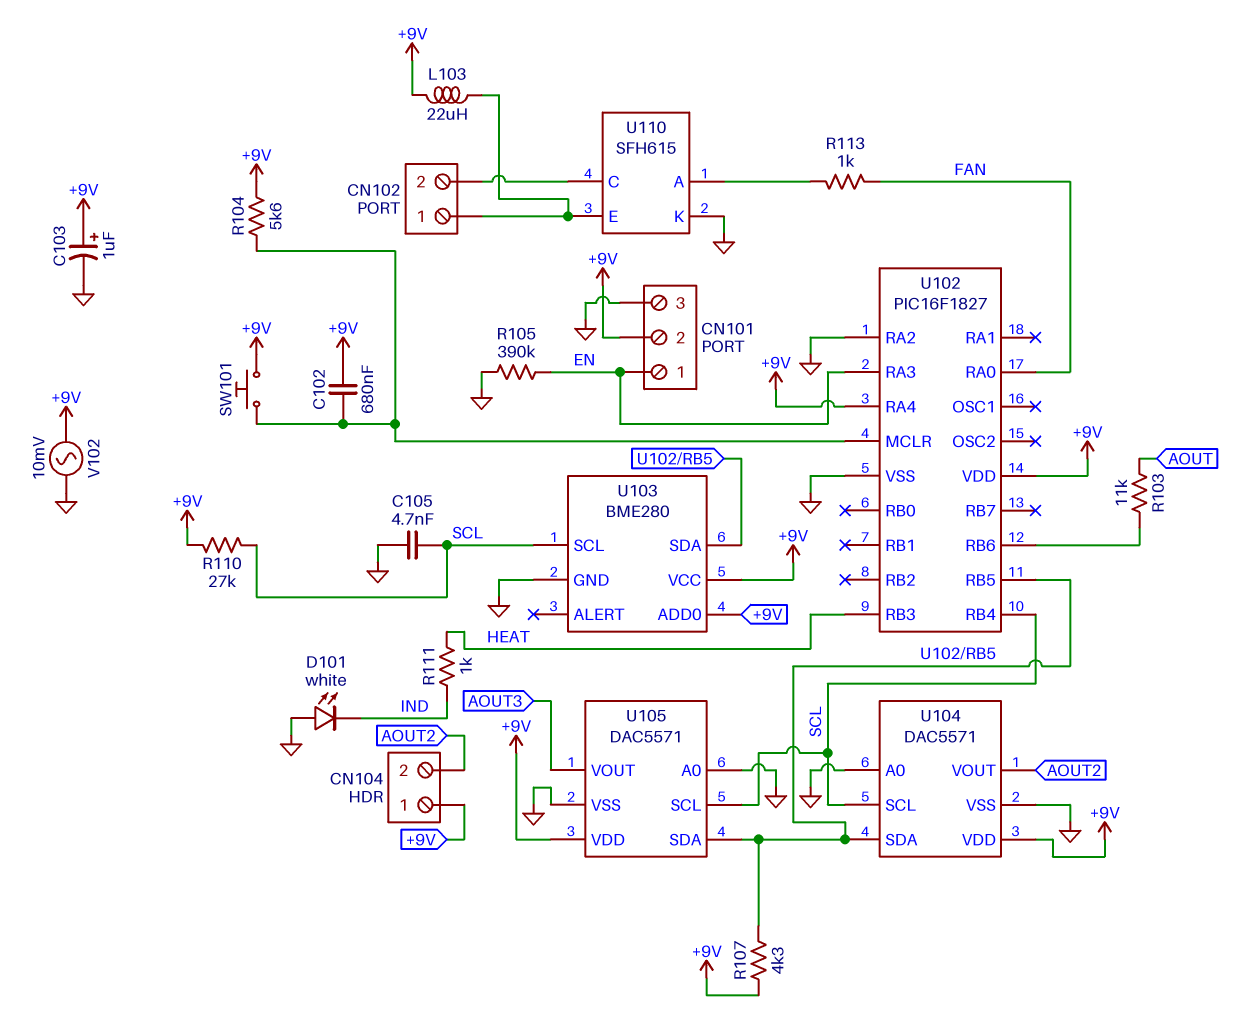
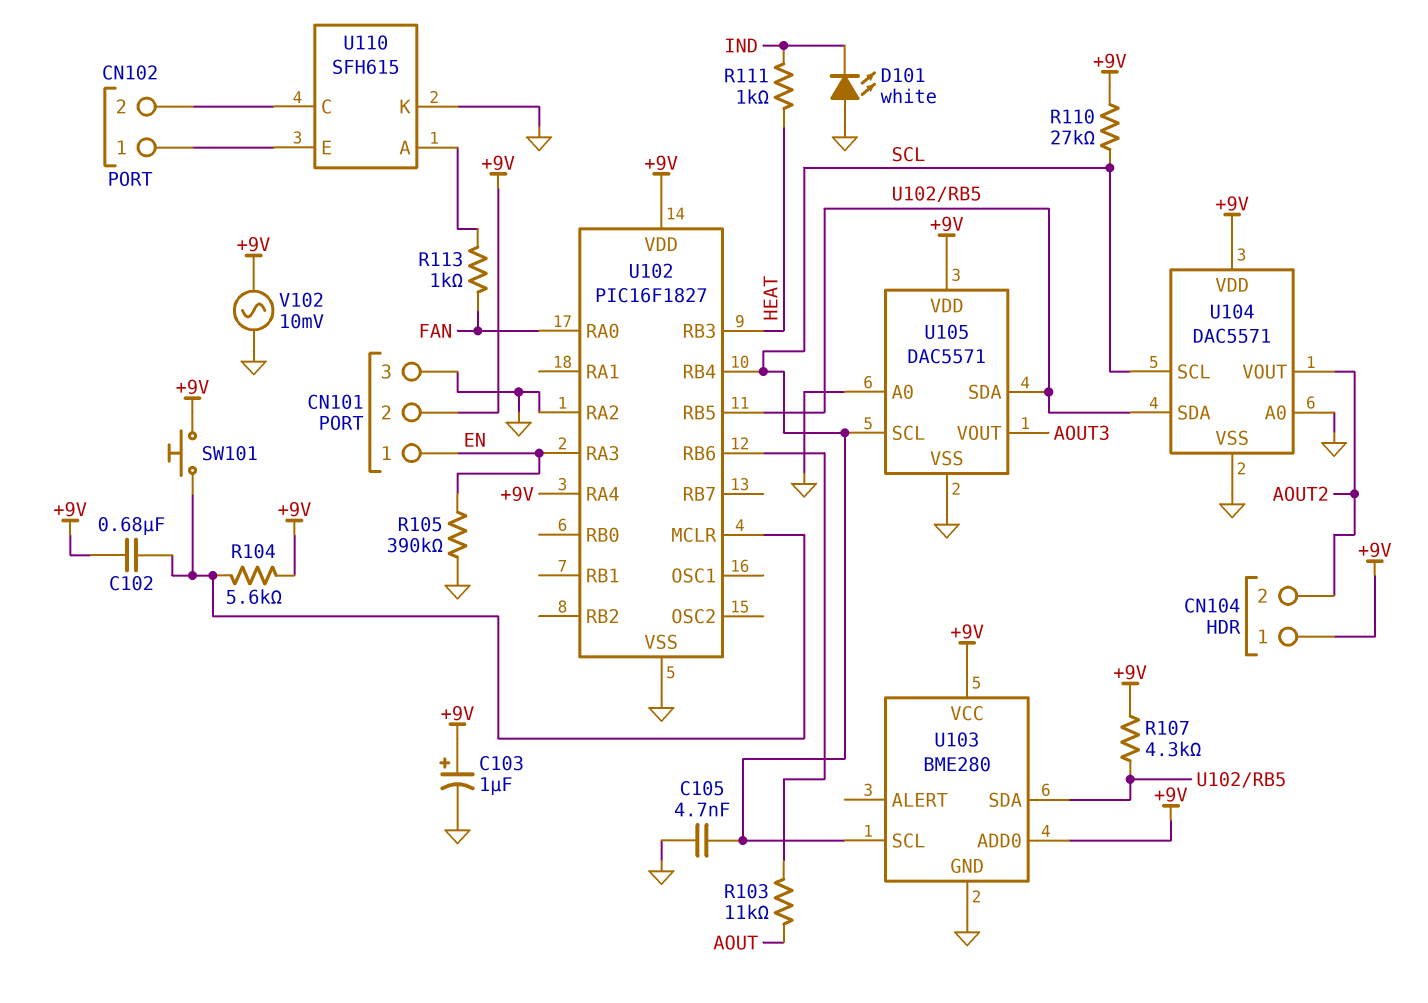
L103: 22uH (+9V, CN102/1) -> none

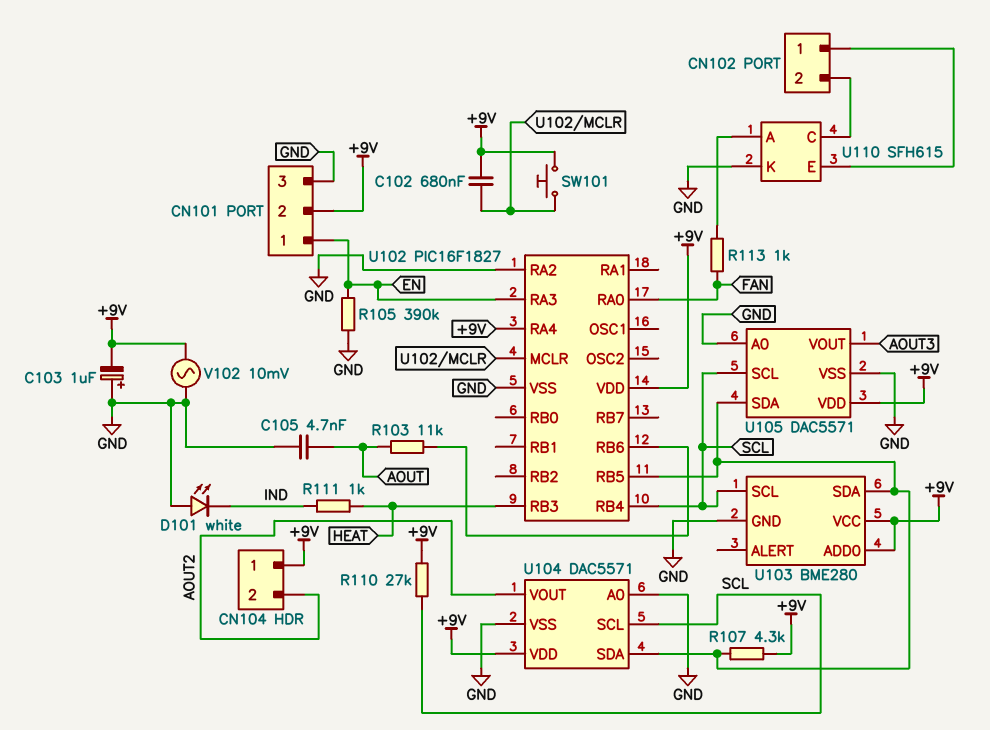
C103: 1uF (plus +9V, minus GND) -> 1uF (plus GND, minus +9V)
C105: 4.7nF (GND, SCL) -> 4.7nF (AOUT, GND)
R104: 5.6k (+9V, U102/MCLR) -> none

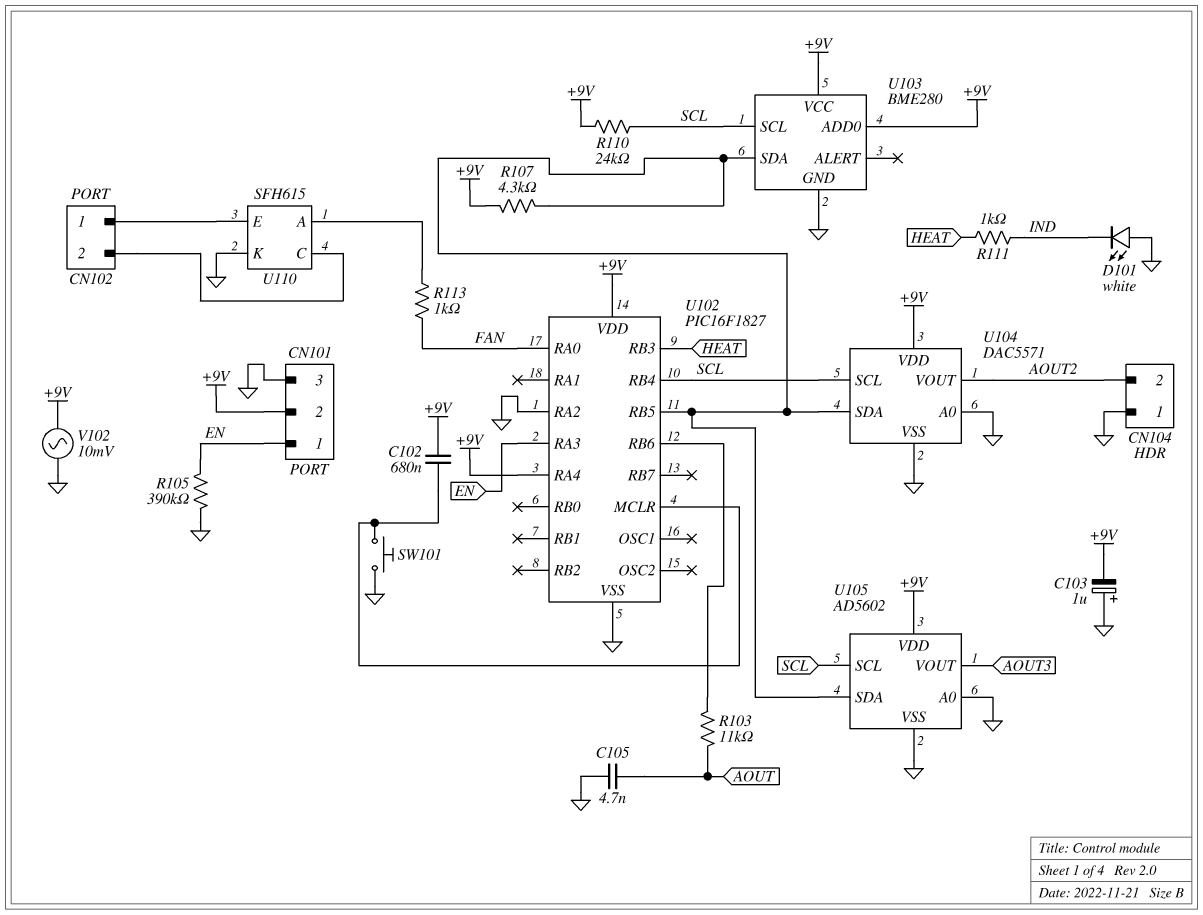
CN104 pin 1: +9V -> GND
R110: 27k (+9V, SCL) -> 24k (+9V, SCL)
SW101: button (+9V, U102/MCLR) -> button (GND, U102/MCLR)
U105: DAC5571 -> AD5602

